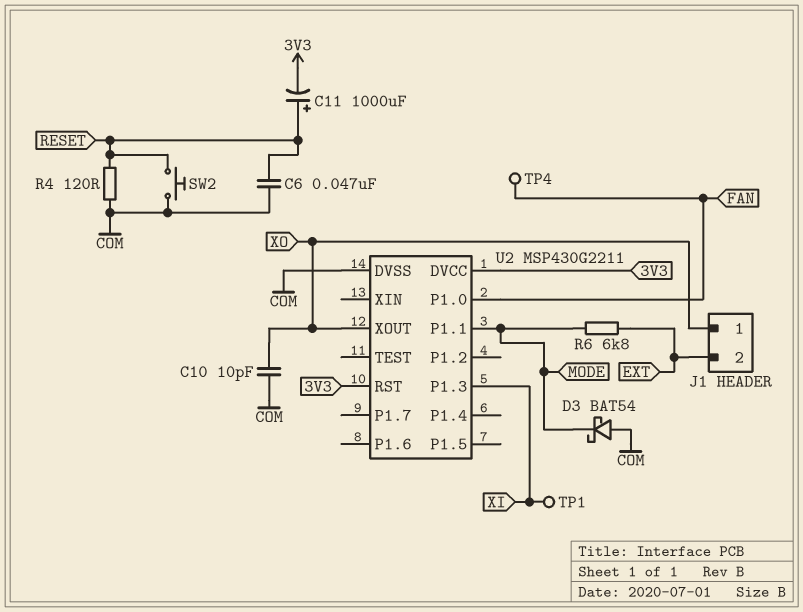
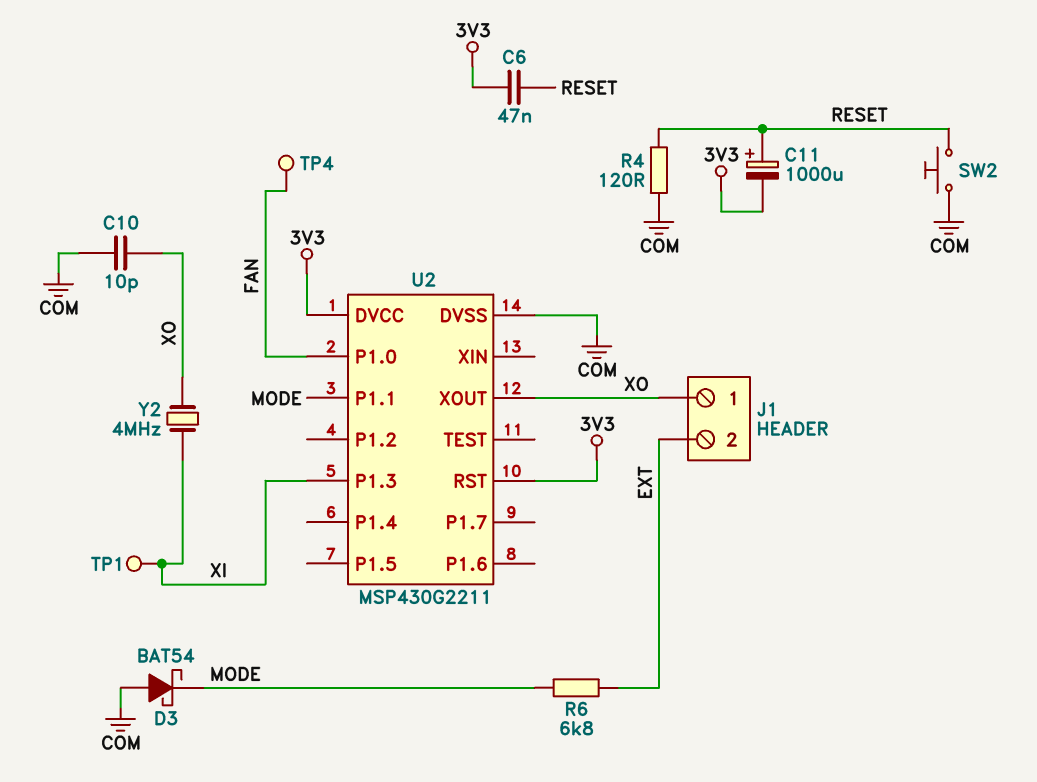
C6: 47nF (COM, RESET) -> 47nF (3V3, RESET)
Y2: none -> 4MHz (XI, XO)

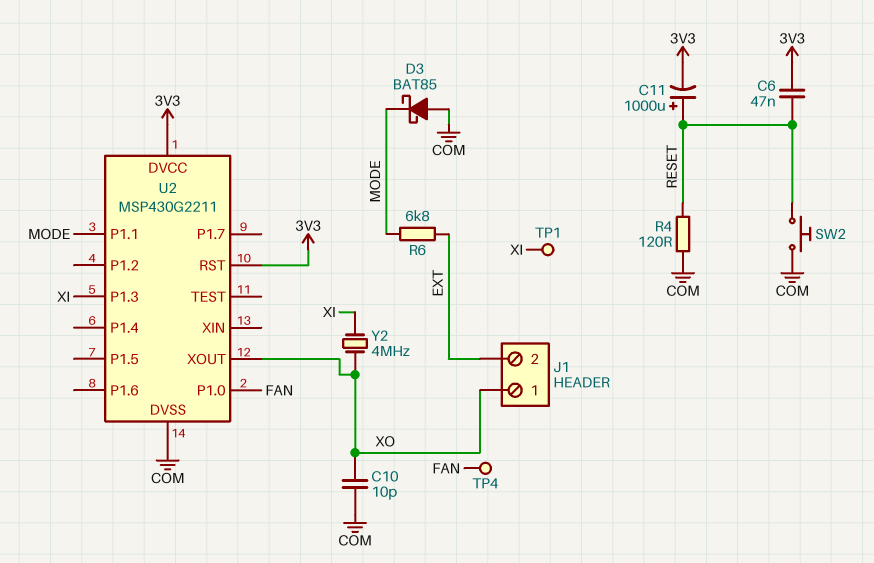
D3: schottky BAT54 (A COM, K MODE) -> schottky BAT85 (A COM, K MODE)

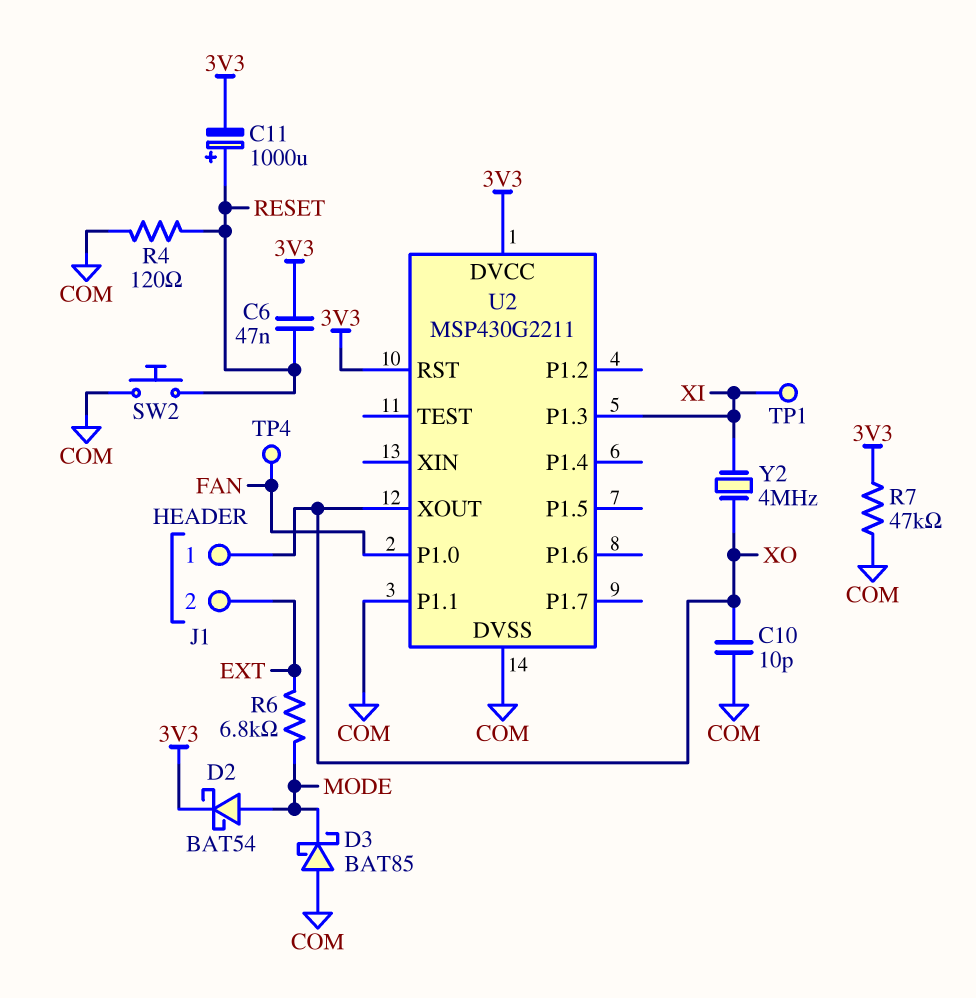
D2: none -> schottky BAT54 (A MODE, K 3V3)
R7: none -> 47k (3V3, COM)
U2 pin P1.1: MODE -> COM

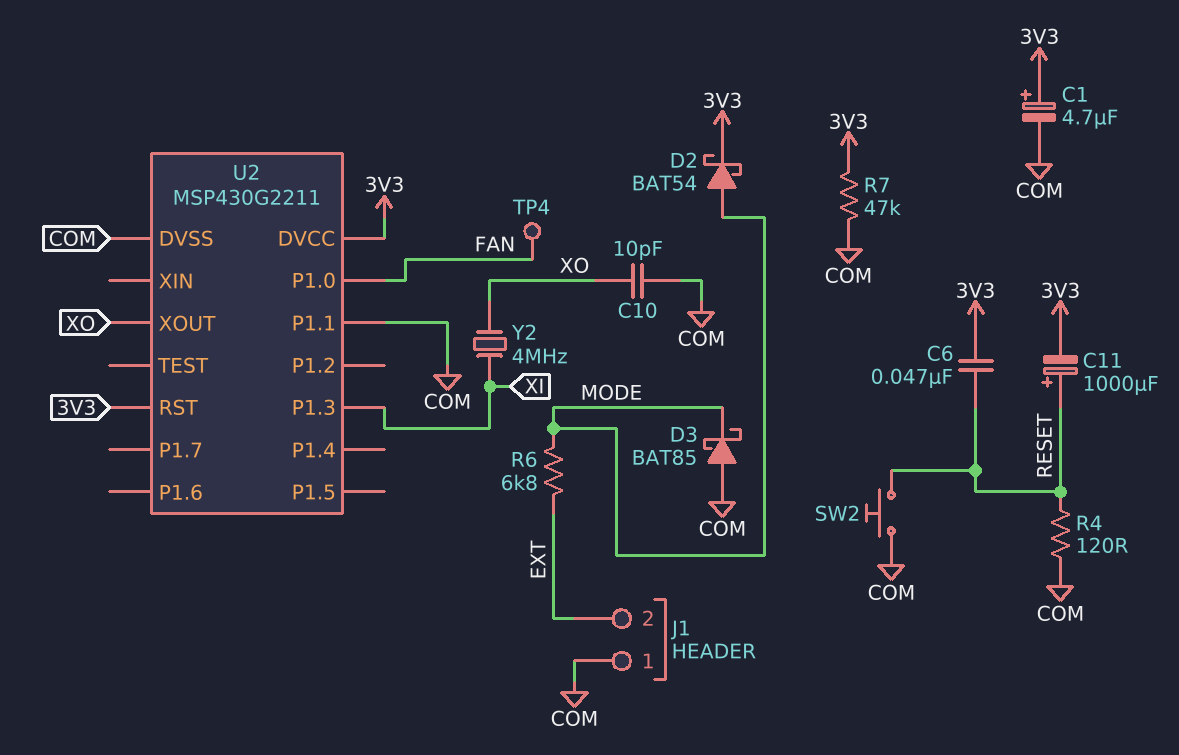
C1: none -> 4.7uF (plus 3V3, minus COM)
J1 pin 1: XO -> COM
TP1: test point (XI) -> none

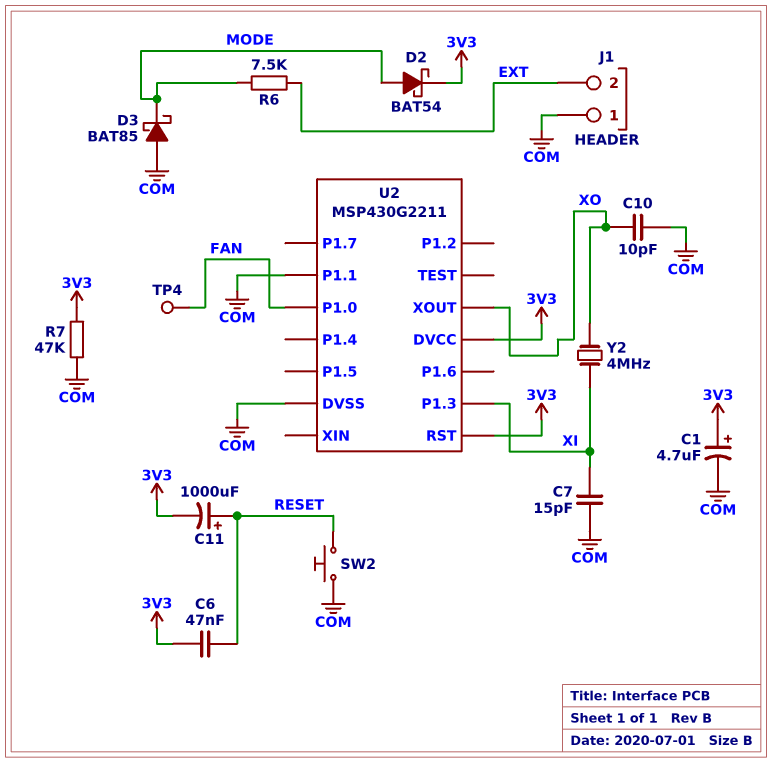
C7: none -> 15pF (COM, XI)
R4: 120 (COM, RESET) -> none
R6: 6.8k (EXT, MODE) -> 7.5k (EXT, MODE)

